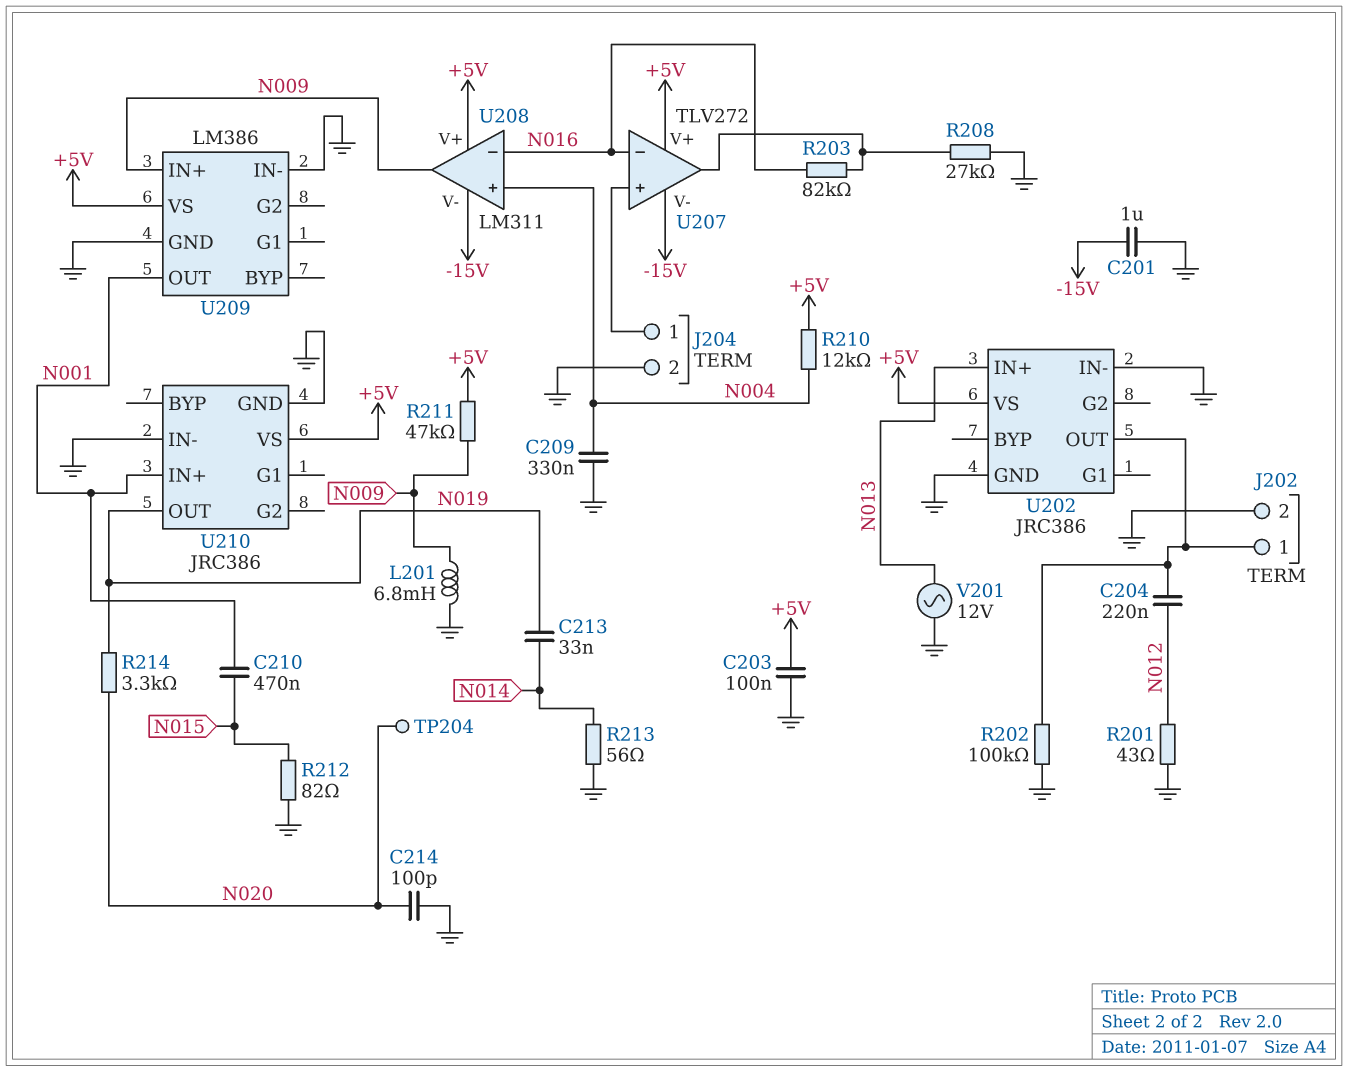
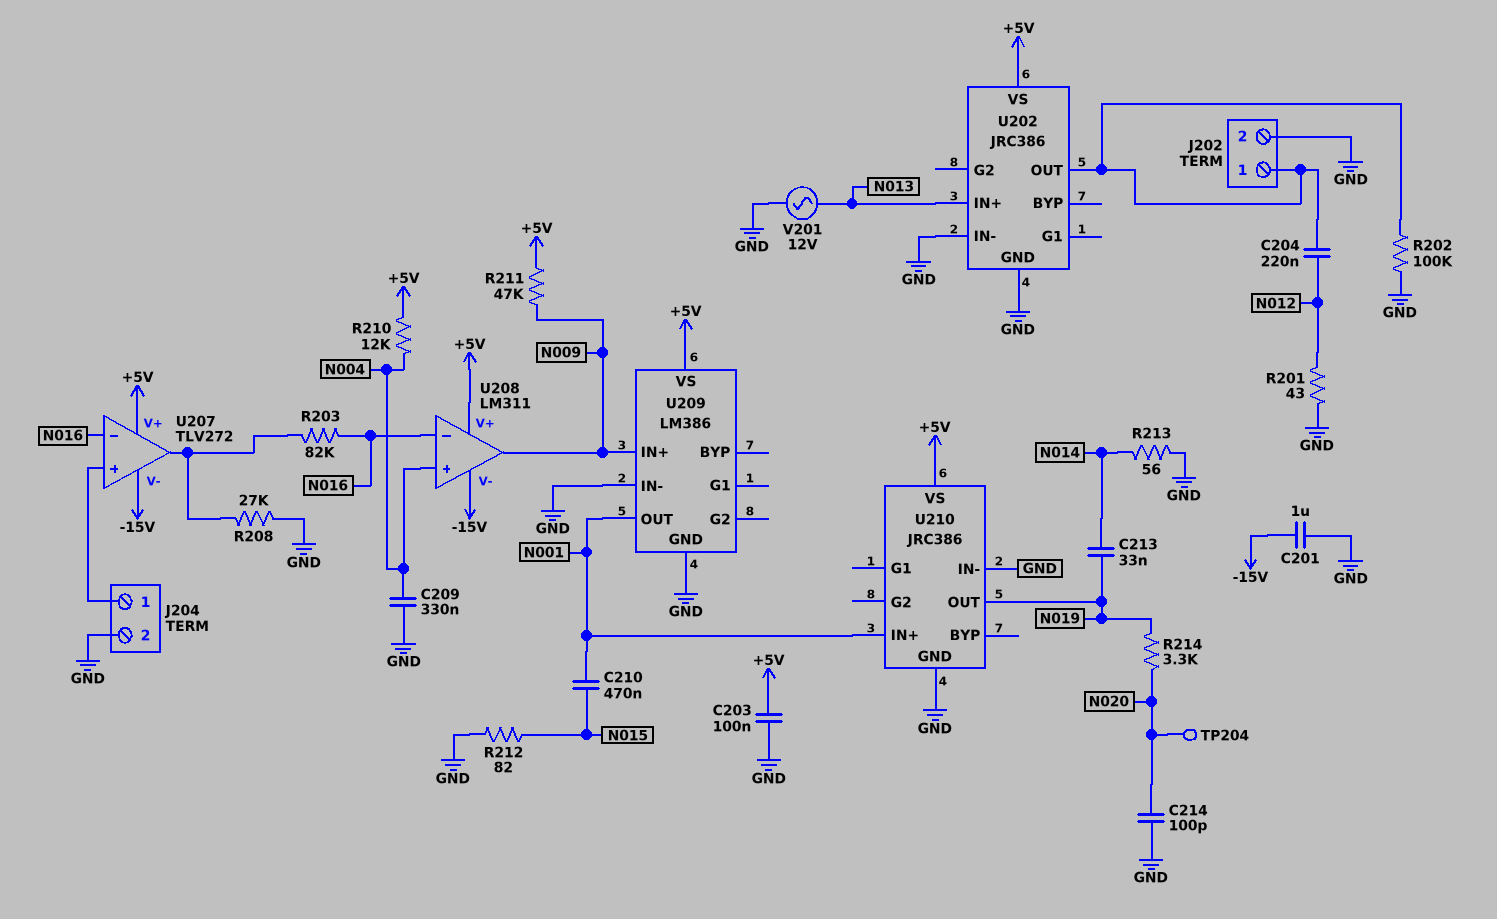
L201: 6.8mH (GND, N009) -> none

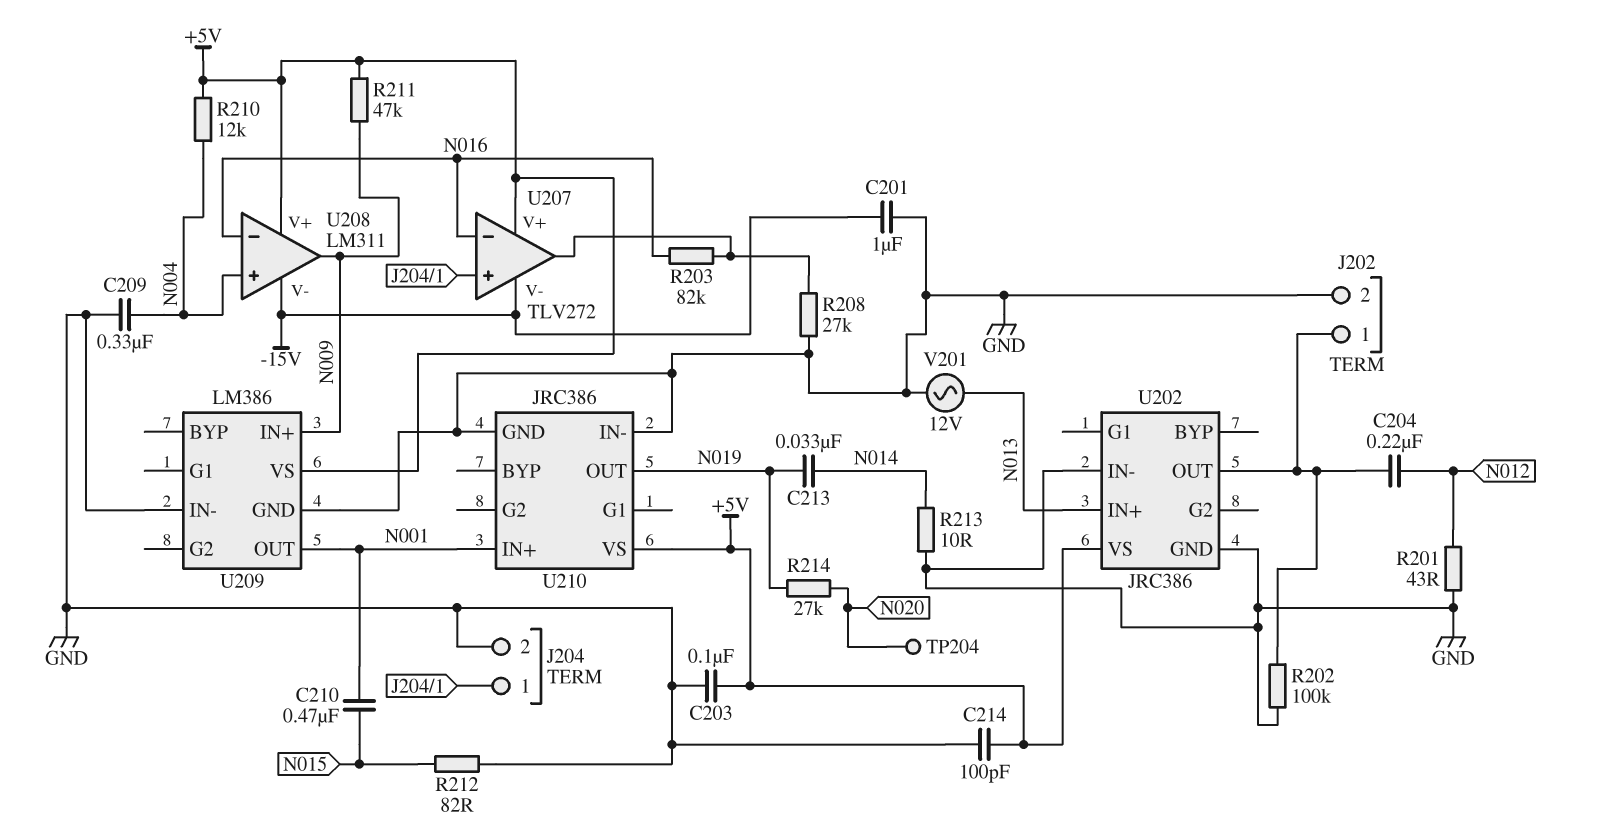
C214: 100pF (GND, N020) -> 100pF (+5V, GND)
R213: 56 (GND, N014) -> 10 (GND, N014)
R214: 3.3k (N019, N020) -> 27k (N019, N020)

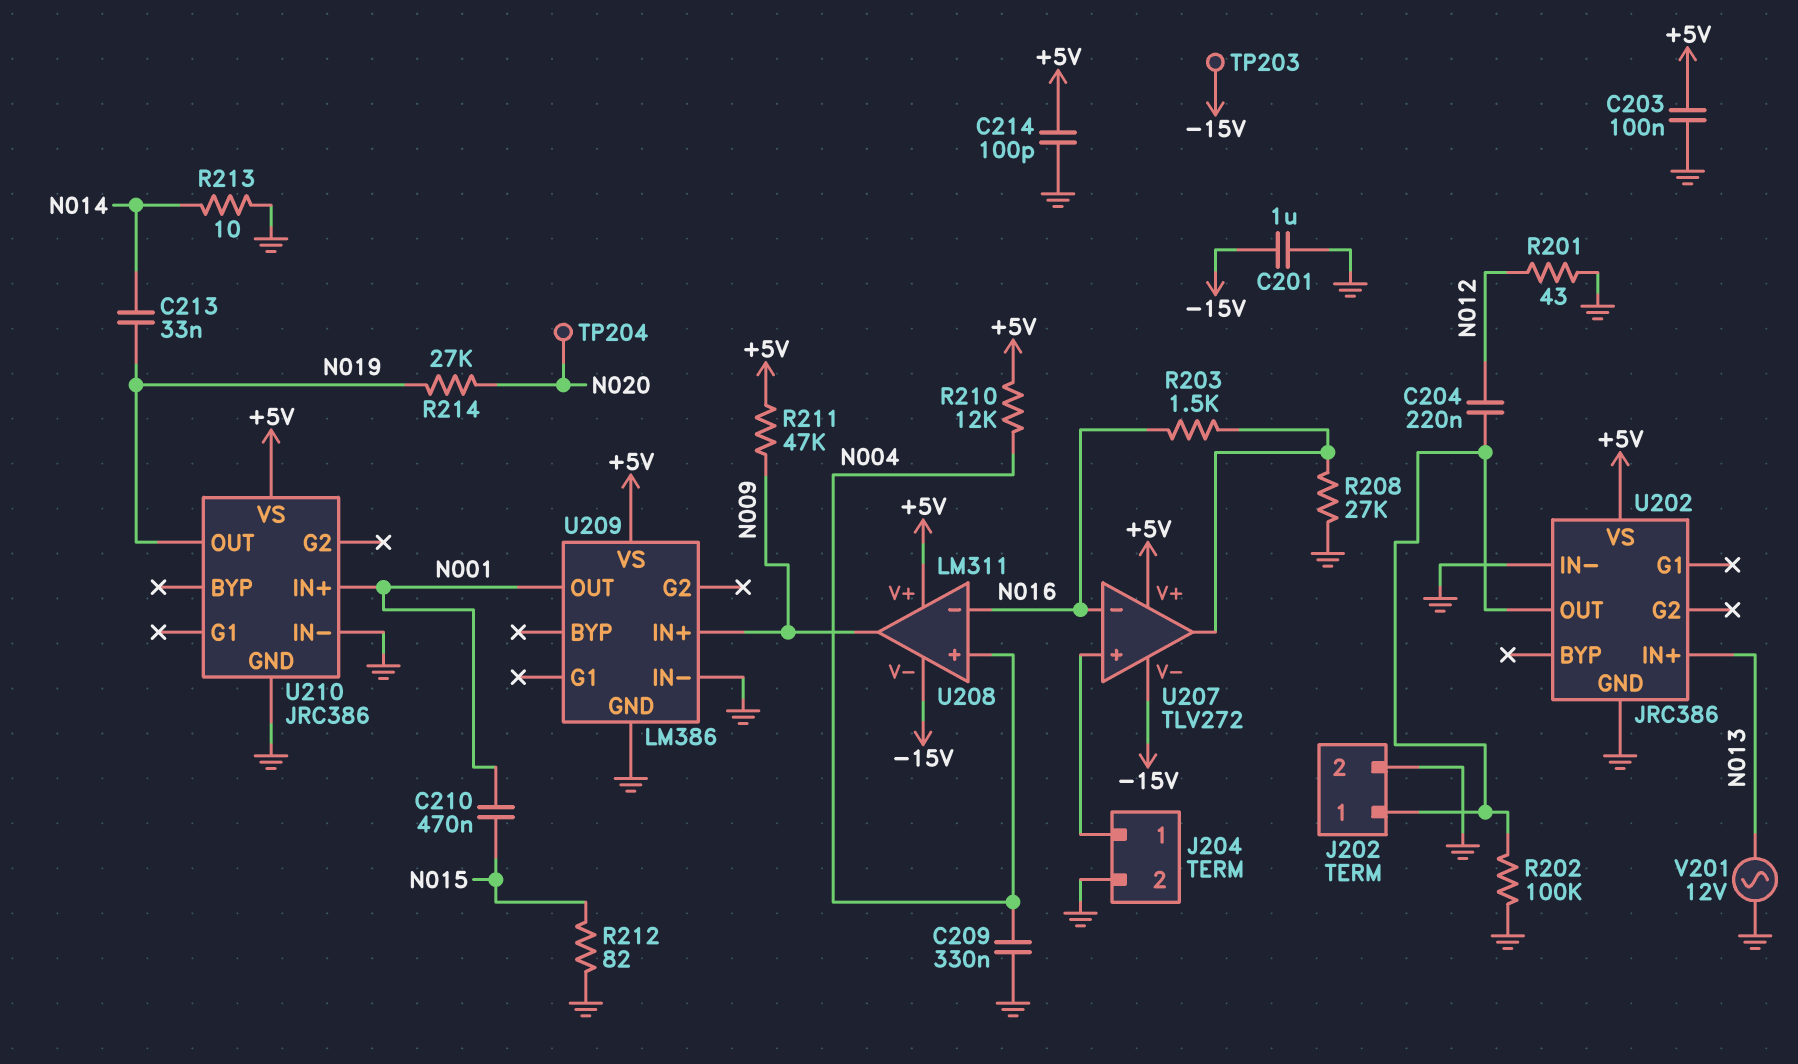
R203: 82k (N016, U207/out) -> 1.5k (N016, U207/out)
TP203: none -> test point (-15V)

